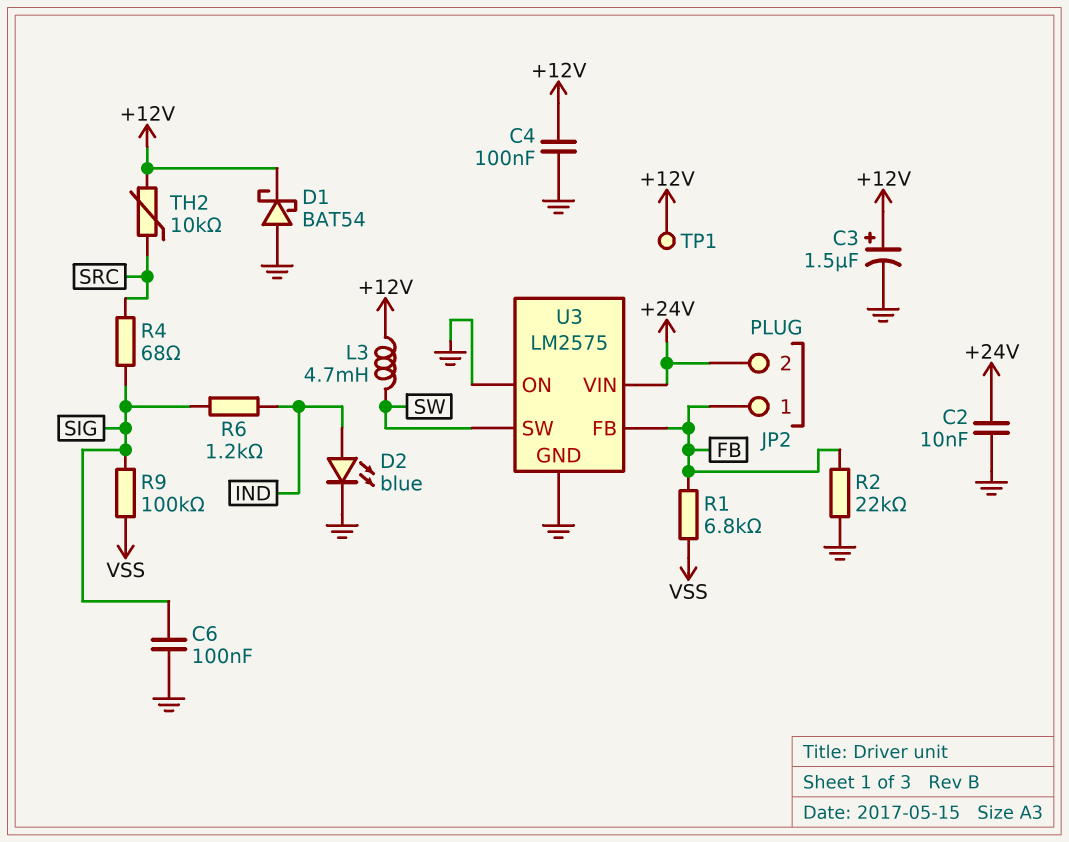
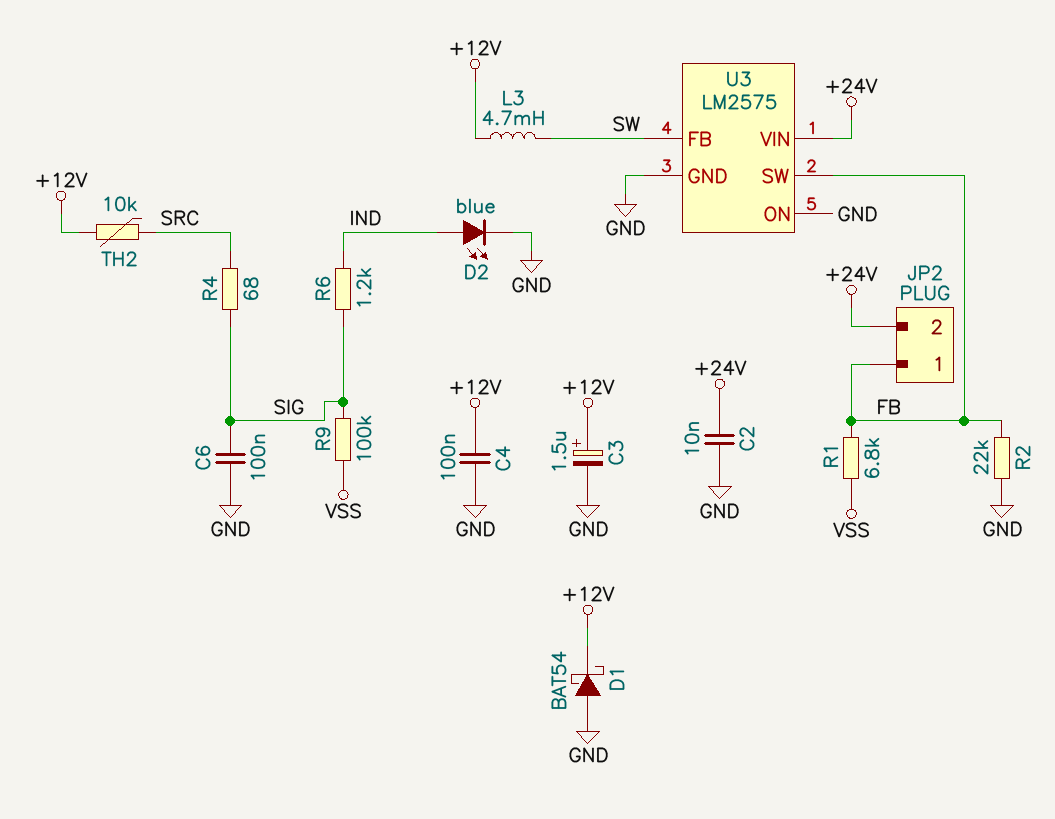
TP1: test point (+12V) -> none
U3 pin FB: FB -> SW
U3 pin SW: SW -> FB

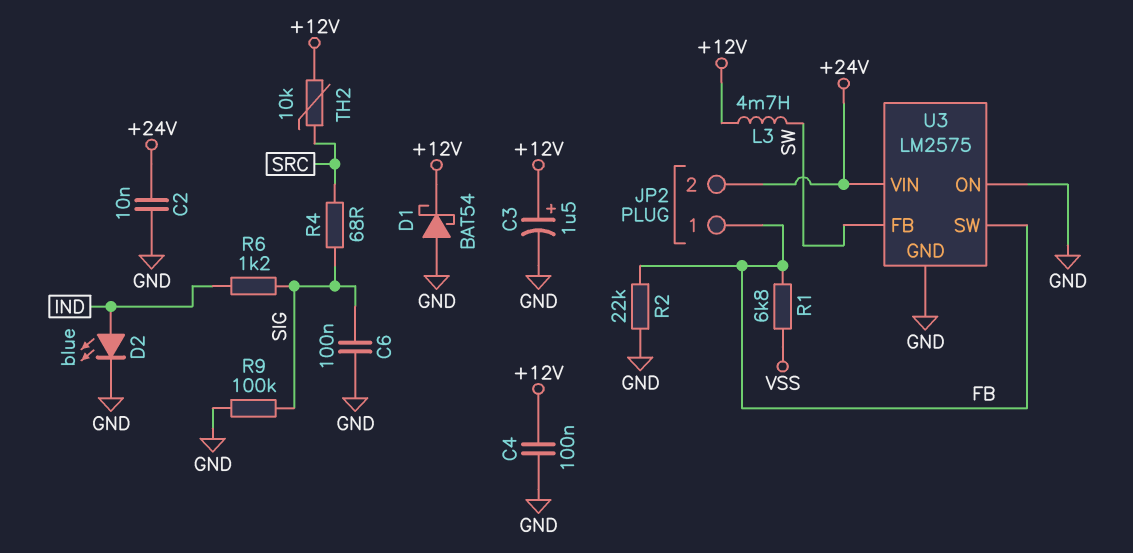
R9: 100k (SIG, VSS) -> 100k (GND, SIG)

